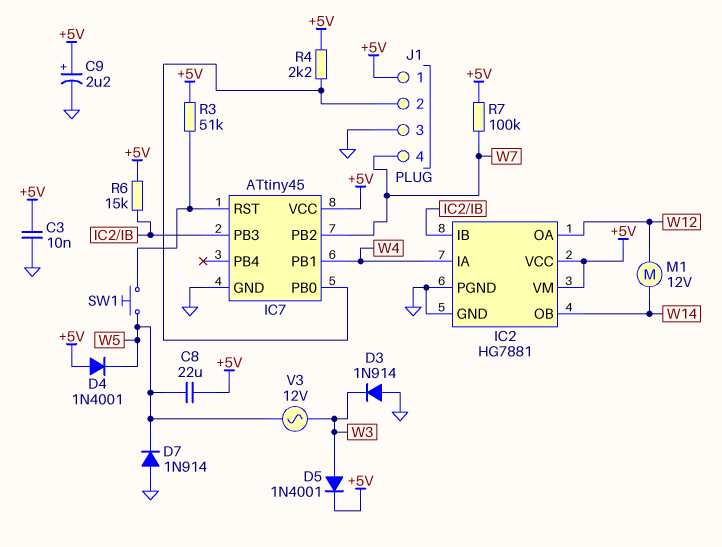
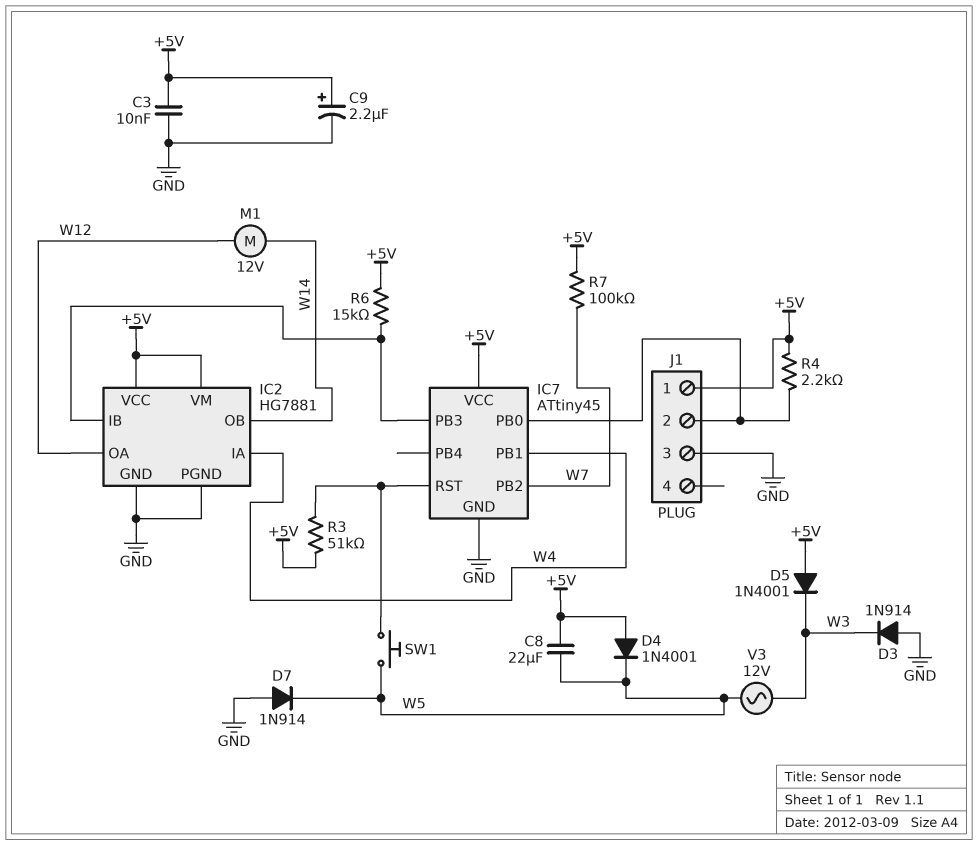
D5: diode 1N4001 (A W3, K +5V) -> diode 1N4001 (A +5V, K W3)
J1 pin 4: W7 -> none

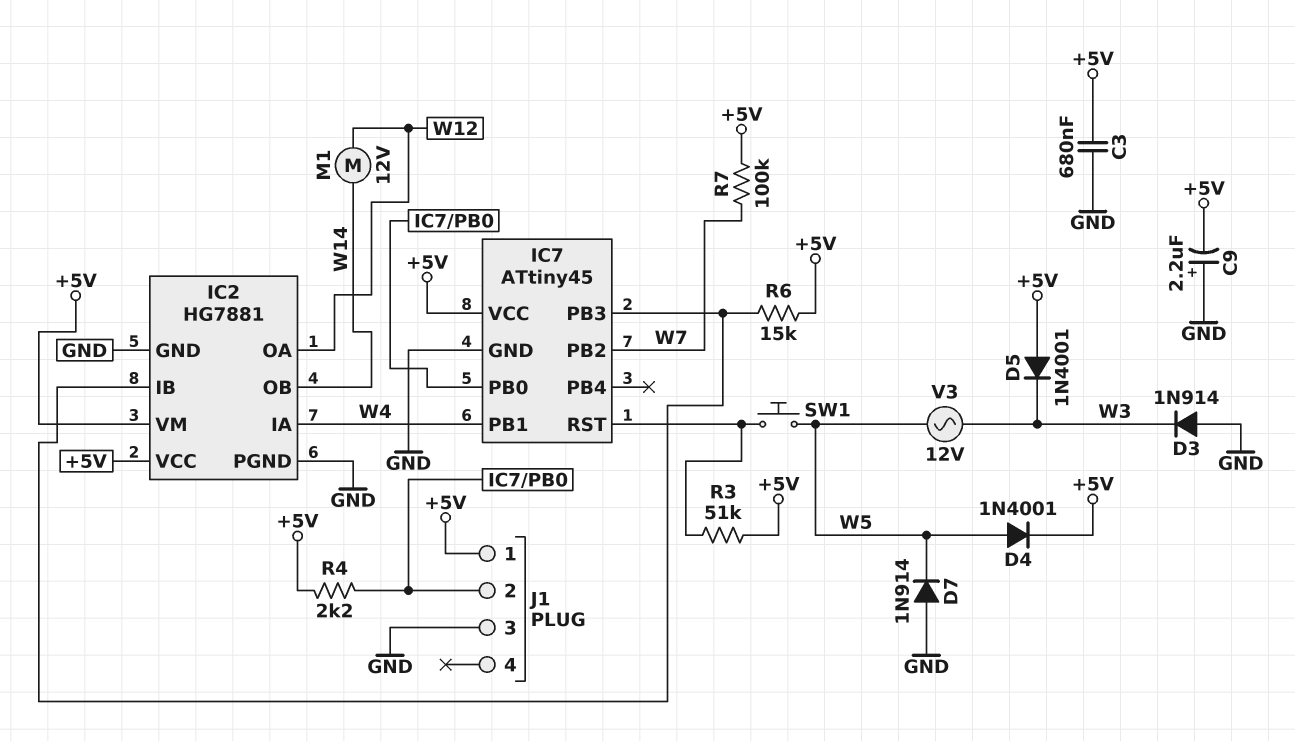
C3: 10nF (+5V, GND) -> 680nF (+5V, GND)
C8: 22uF (+5V, W5) -> none
C9: 2.2uF (plus +5V, minus GND) -> 2.2uF (plus GND, minus +5V)
D4: diode 1N4001 (A +5V, K W5) -> diode 1N4001 (A W5, K +5V)

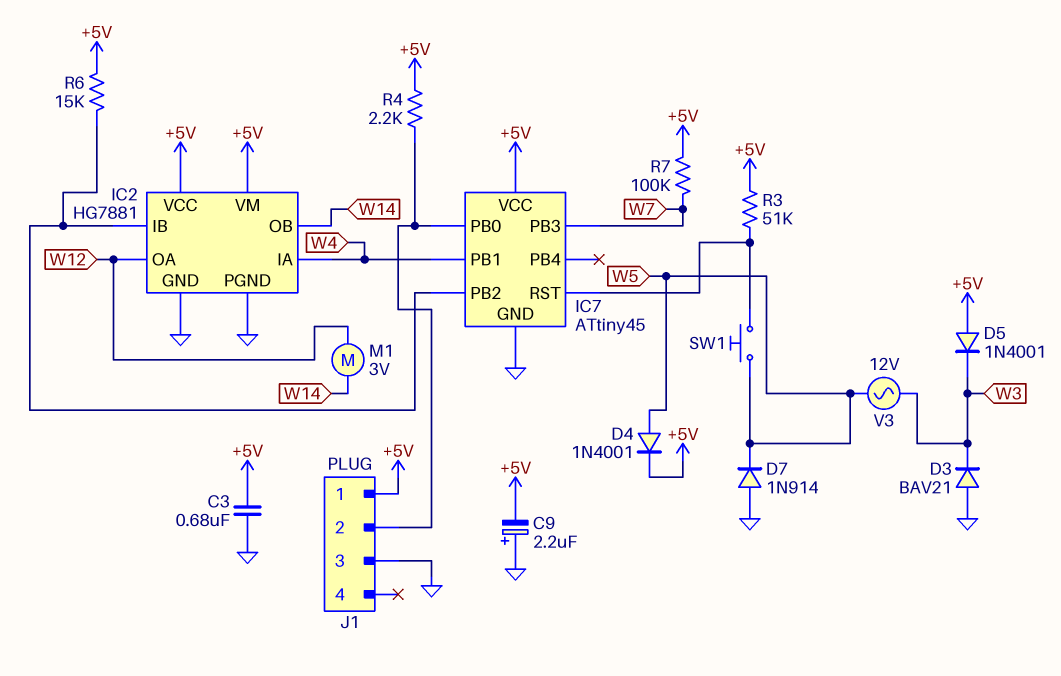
D3: diode 1N914 (A GND, K W3) -> diode BAV21 (A GND, K W3)
IC7 pin PB2: W7 -> IC2/IB
IC7 pin PB3: IC2/IB -> W7
M1: motor 12V (W12, W14) -> motor 3V (W12, W14)

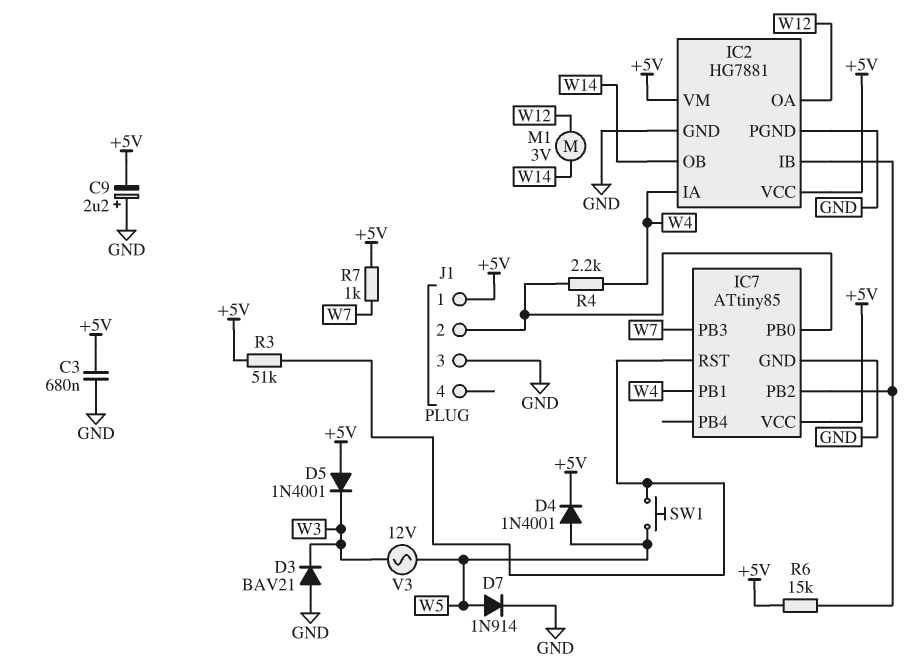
D7: diode 1N914 (A GND, K W5) -> diode 1N914 (A W5, K GND)
IC7: ATtiny45 -> ATtiny85
R4: 2.2k (+5V, IC7/PB0) -> 2.2k (IC7/PB0, W4)
R7: 100k (+5V, W7) -> 1k (+5V, W7)

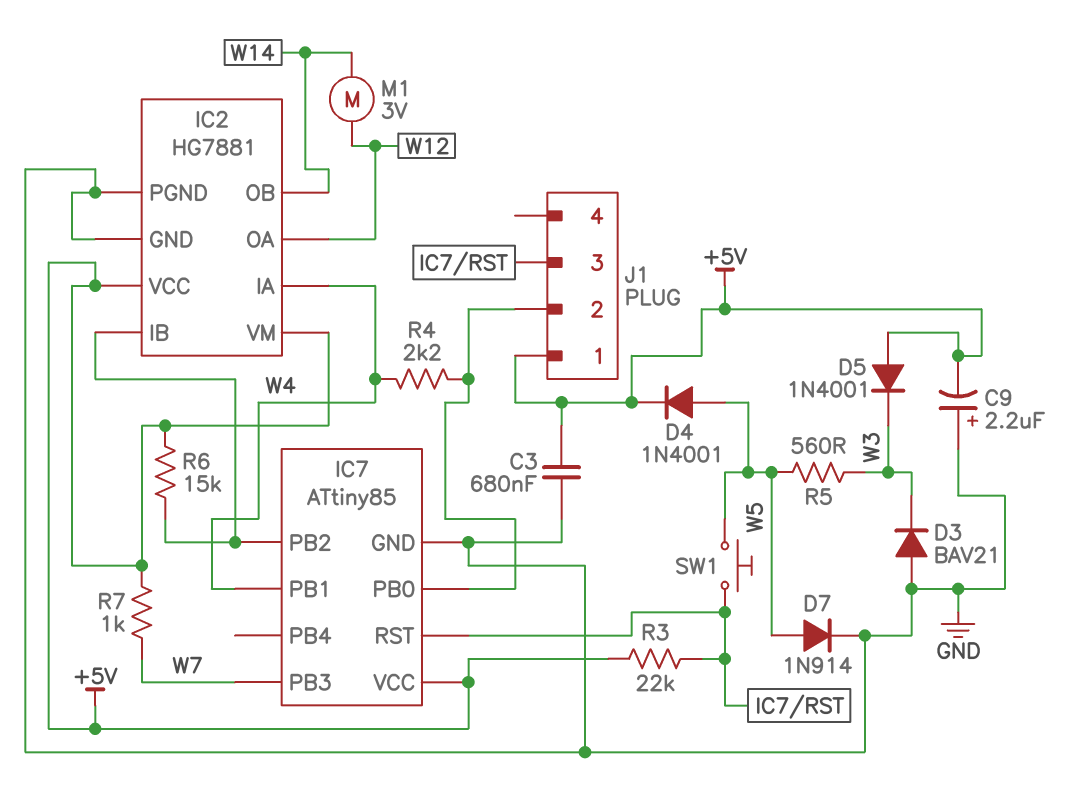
J1 pin 3: GND -> IC7/RST
R3: 51k (+5V, IC7/RST) -> 22k (+5V, IC7/RST)
R5: none -> 560 (W3, W5)
V3: AC 12V (W3, W5) -> none

